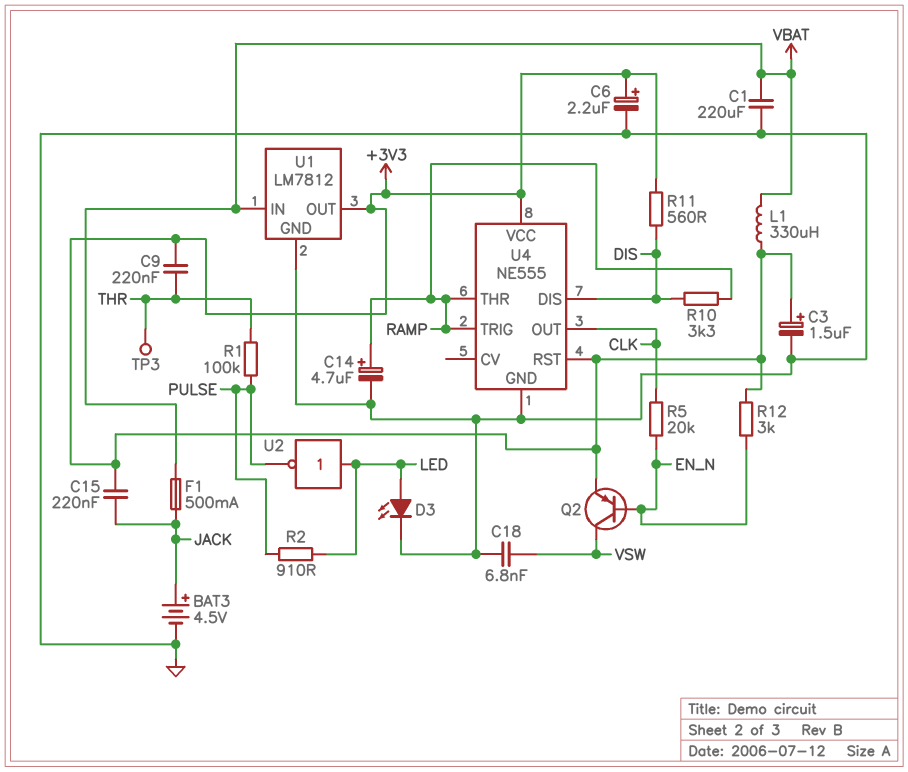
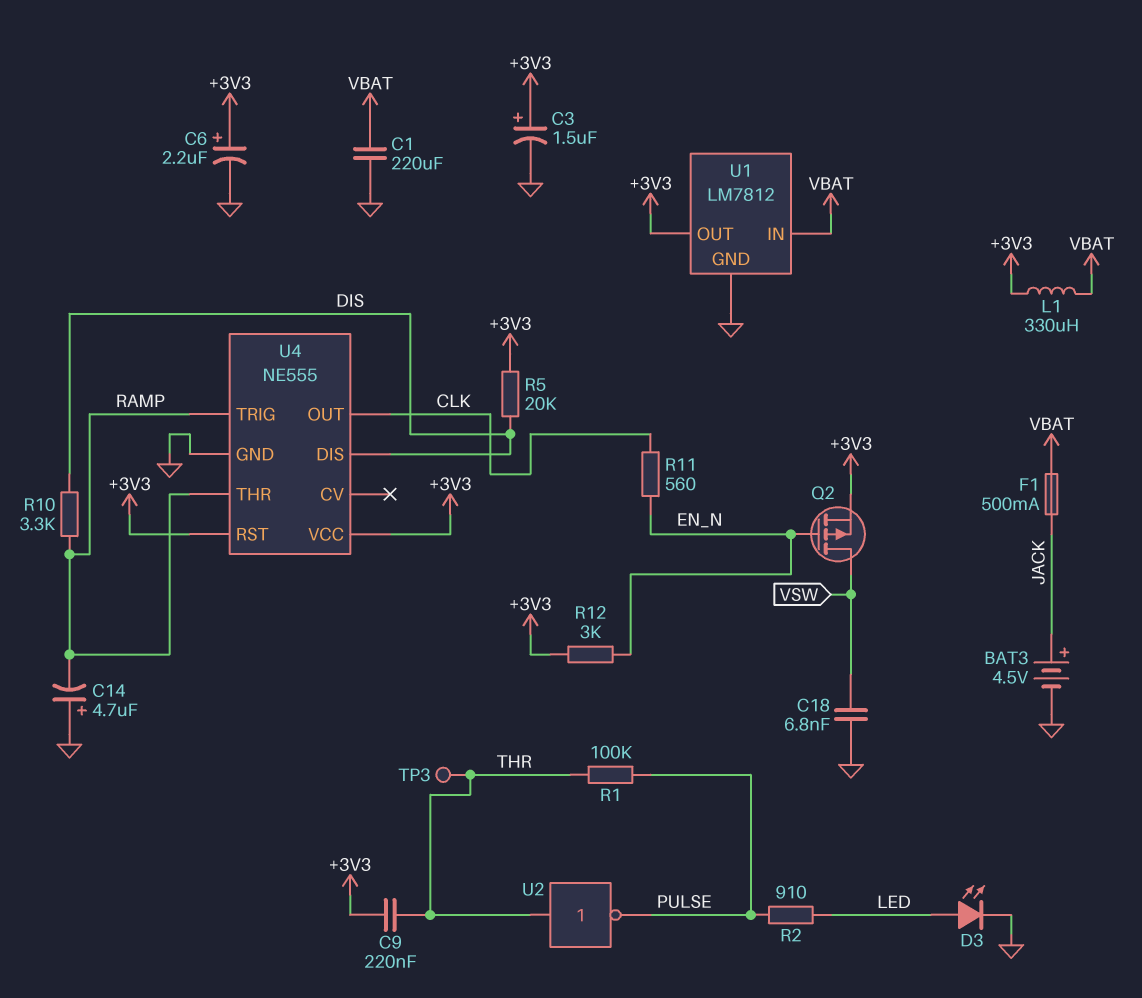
C14: 4.7uF (plus RAMP, minus GND) -> 4.7uF (plus GND, minus RAMP)
C15: 220nF (+3V3, JACK) -> none
Q2: PNP (B EN_N, C VSW, E +3V3) -> PMOS (G EN_N, D VSW, S +3V3)
R5: 20k (CLK, EN_N) -> 20k (+3V3, DIS)
R11: 560 (+3V3, DIS) -> 560 (CLK, EN_N)
U2: NOT (in LED, out PULSE) -> NOT (in THR, out PULSE)

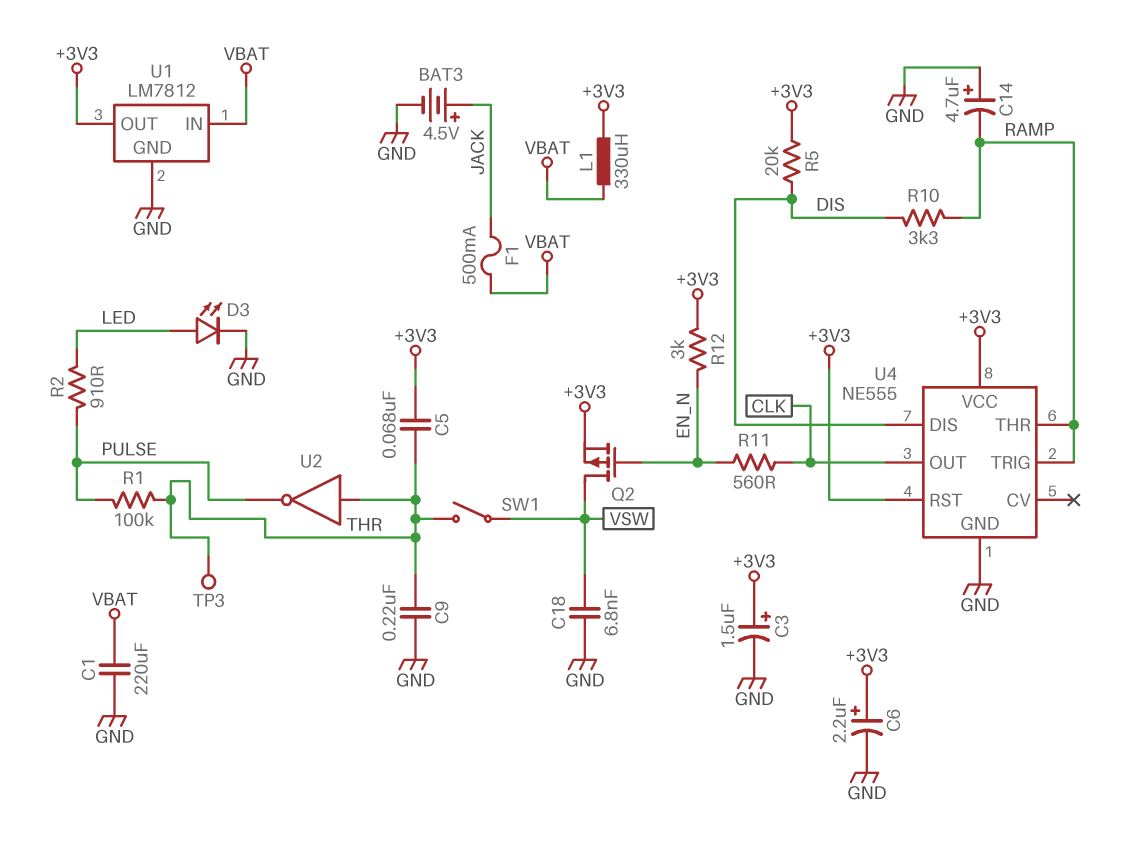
C5: none -> 68nF (+3V3, THR)
C9: 220nF (+3V3, THR) -> 220nF (GND, THR)
SW1: none -> switch (THR, VSW)

